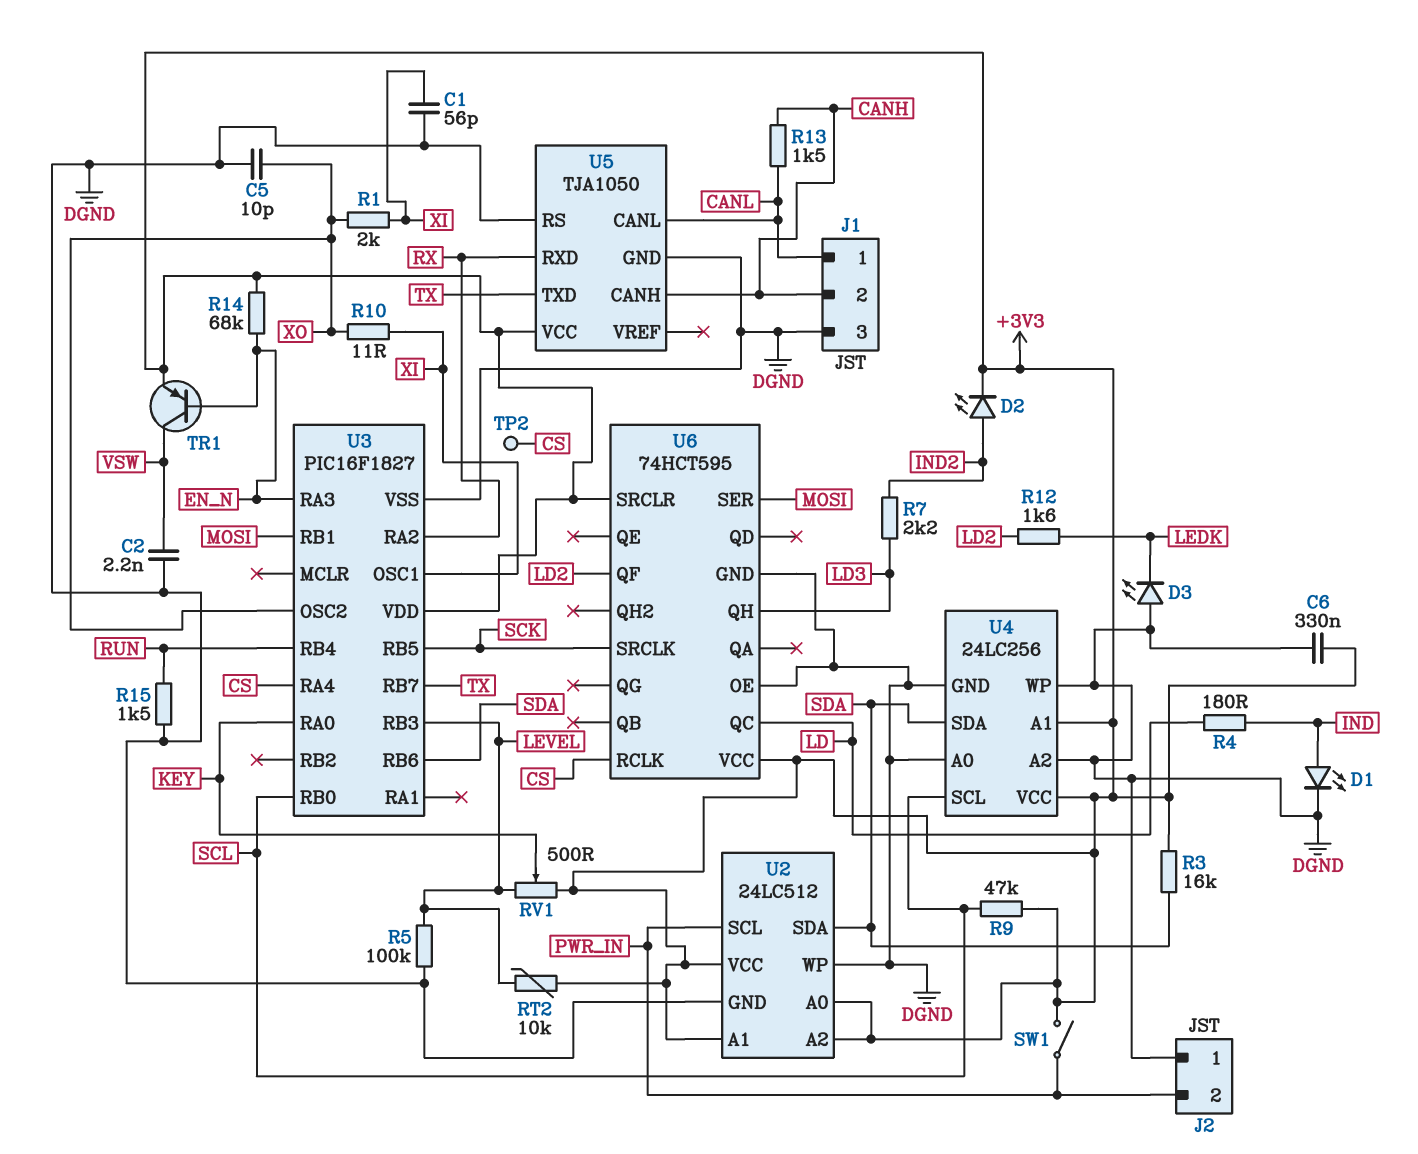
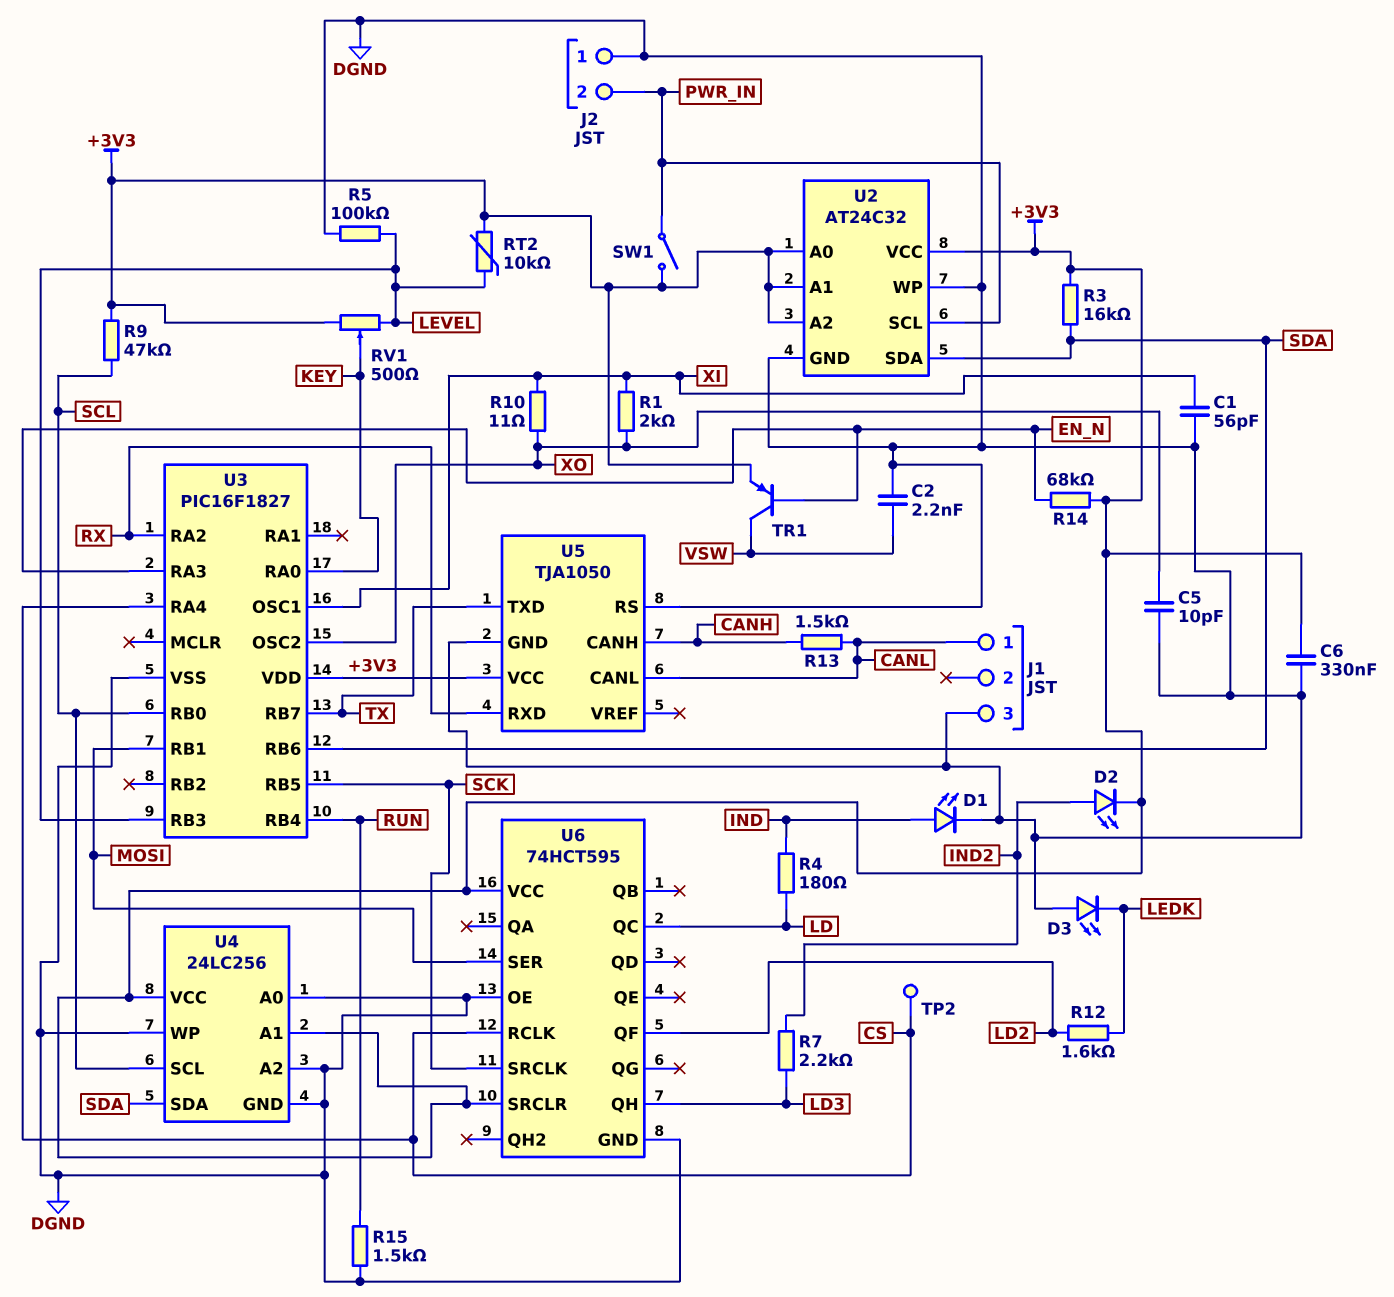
J1 pin 2: CANH -> none
U2: 24LC512 -> AT24C32

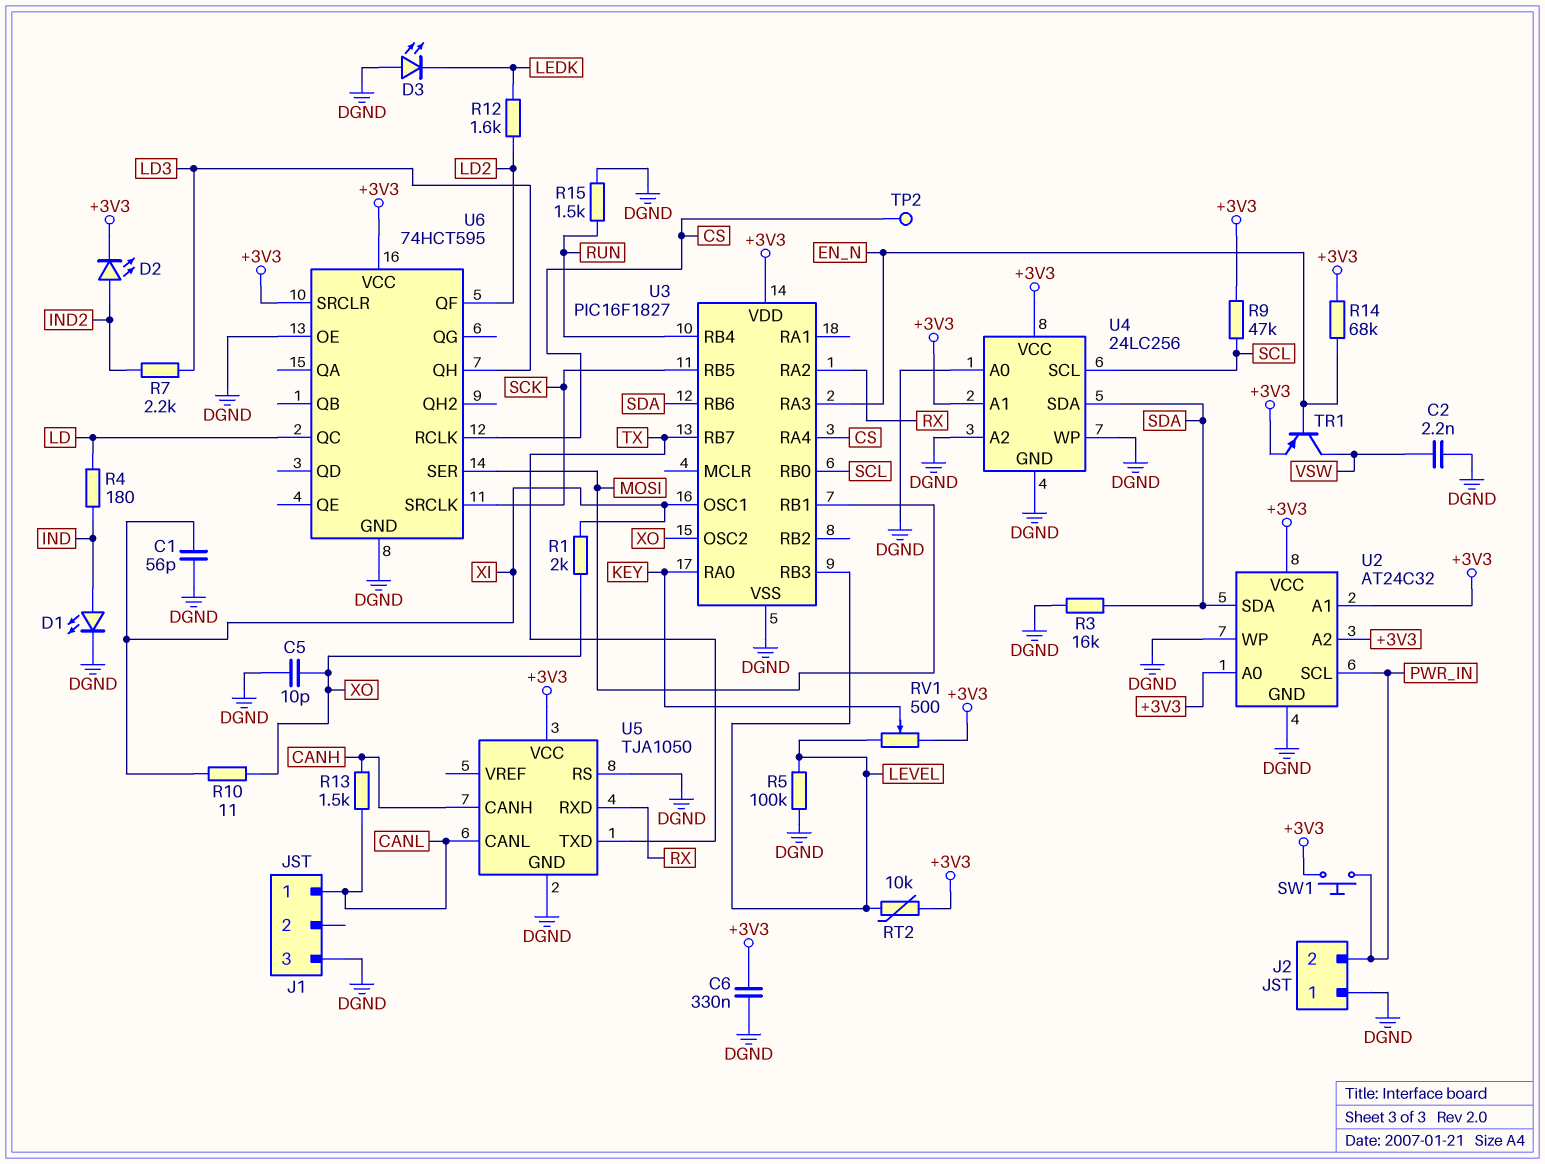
R3: 16k (+3V3, SDA) -> 16k (DGND, SDA)
SW1: switch (+3V3, PWR_IN) -> button (+3V3, PWR_IN)

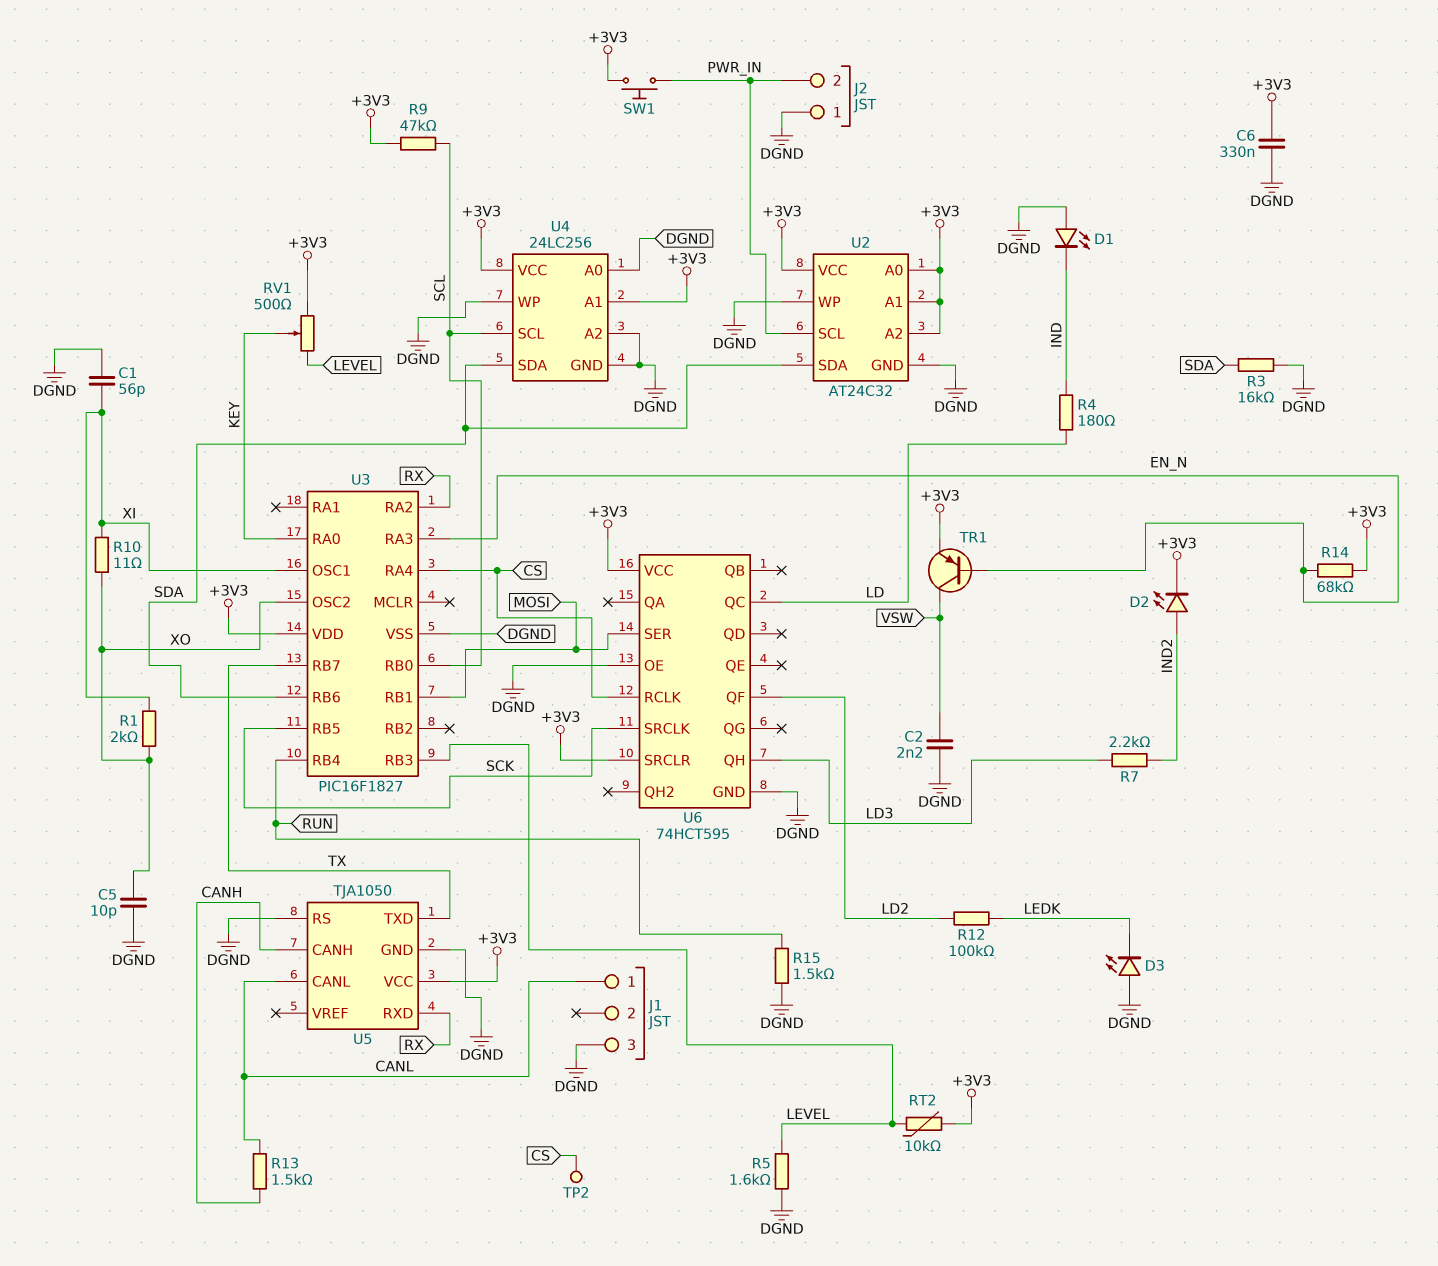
D1: LED (A IND, K DGND) -> LED (A DGND, K IND)
R5: 100k (DGND, LEVEL) -> 1.6k (DGND, LEVEL)
R12: 1.6k (LD2, LEDK) -> 100k (LD2, LEDK)

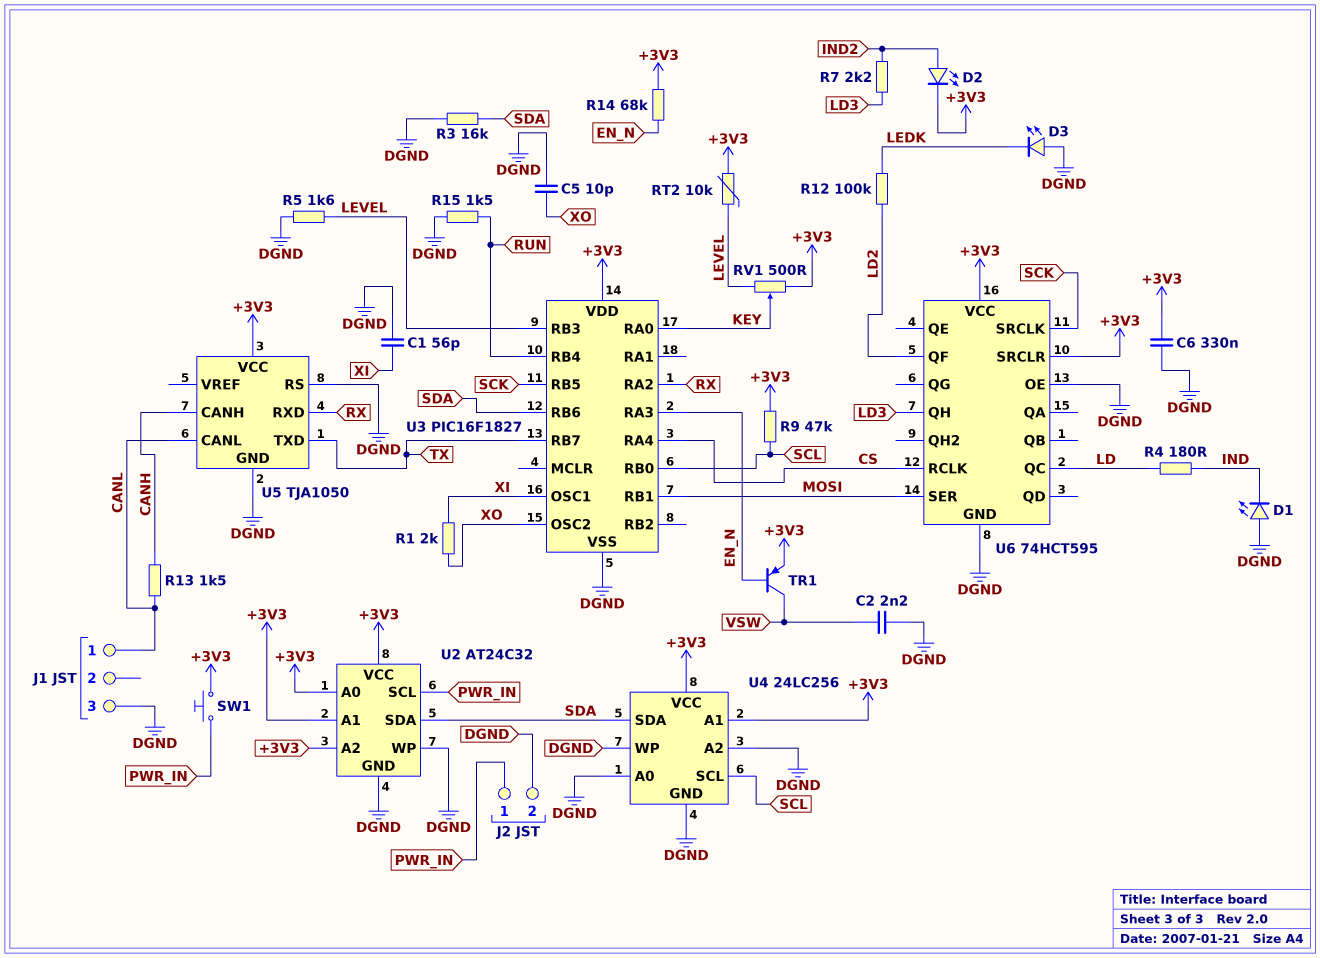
J2 pin 1: DGND -> PWR_IN
J2 pin 2: PWR_IN -> DGND
R10: 11 (XI, XO) -> none
TP2: test point (CS) -> none

